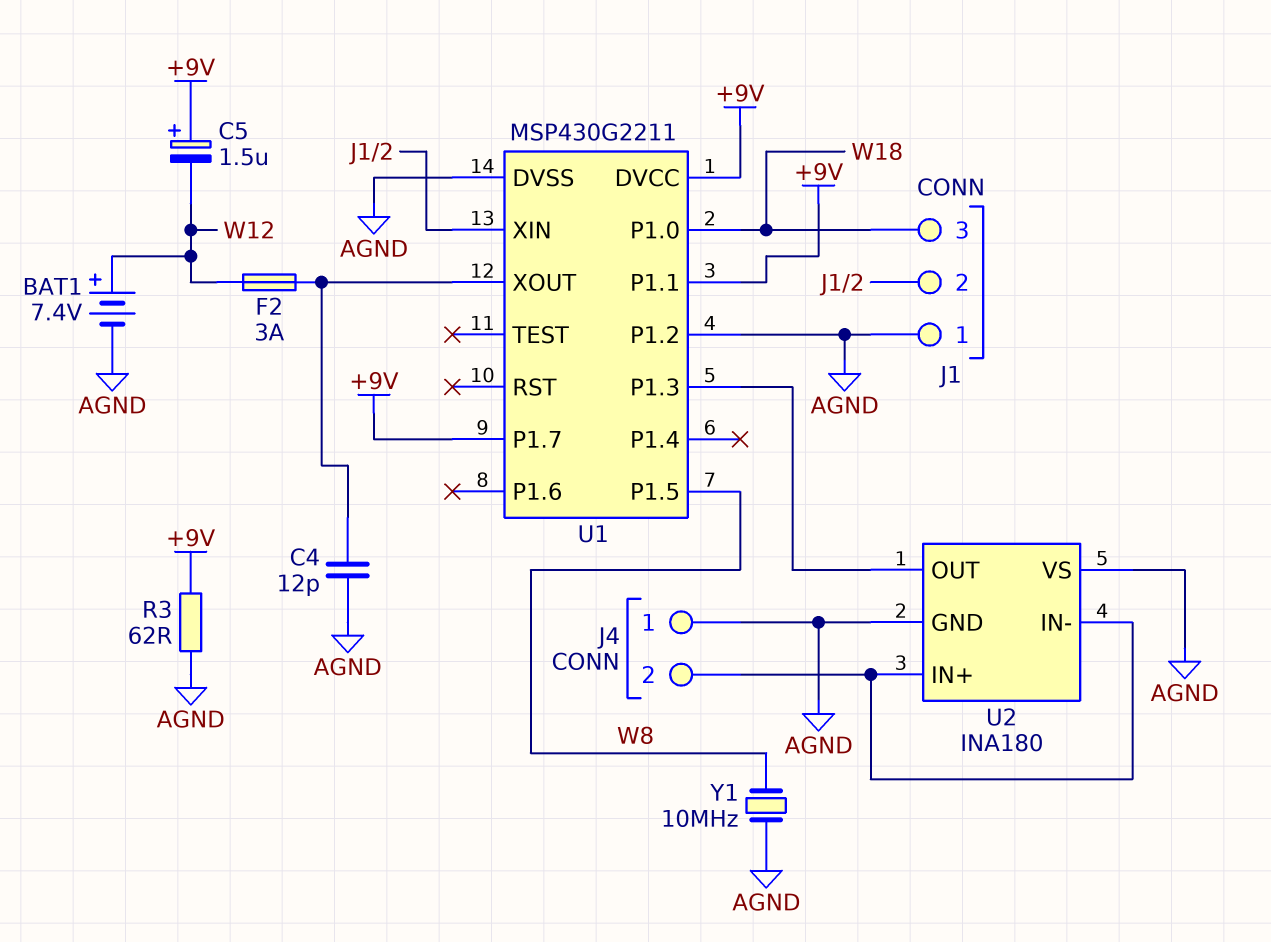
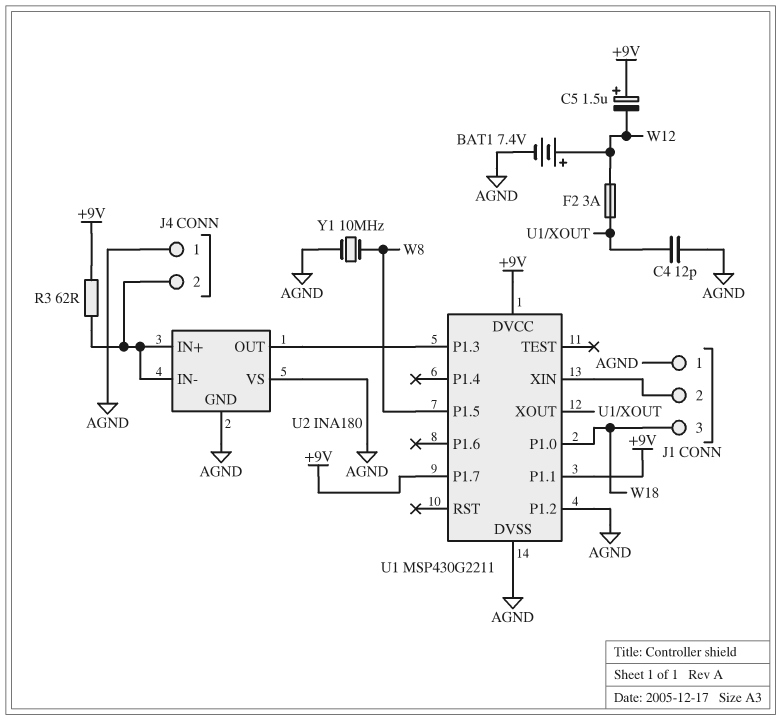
R3: 62 (+9V, AGND) -> 62 (+9V, J4/2)

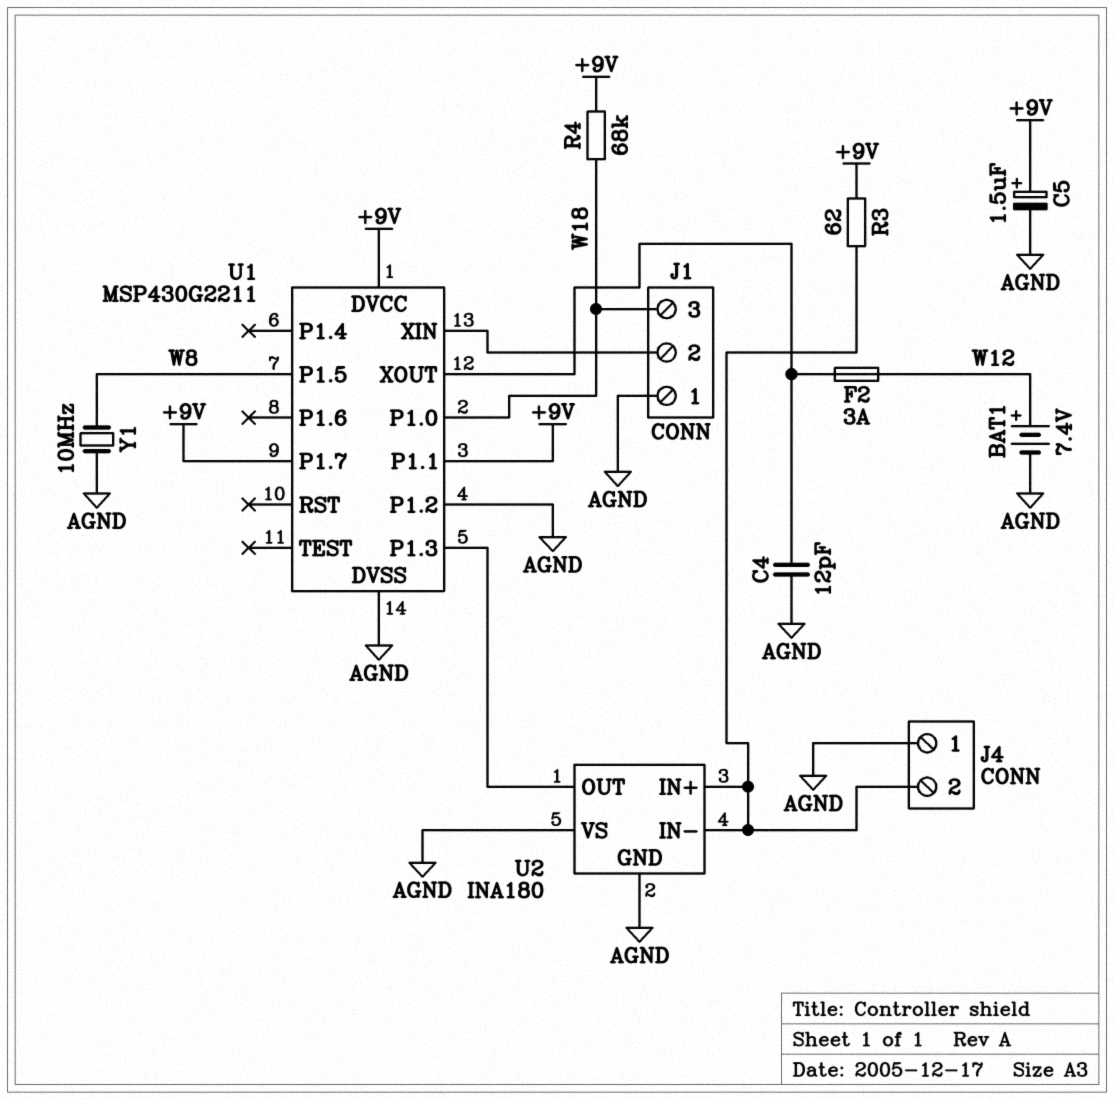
C5: 1.5uF (plus +9V, minus W12) -> 1.5uF (plus +9V, minus AGND)
R4: none -> 68k (+9V, W18)

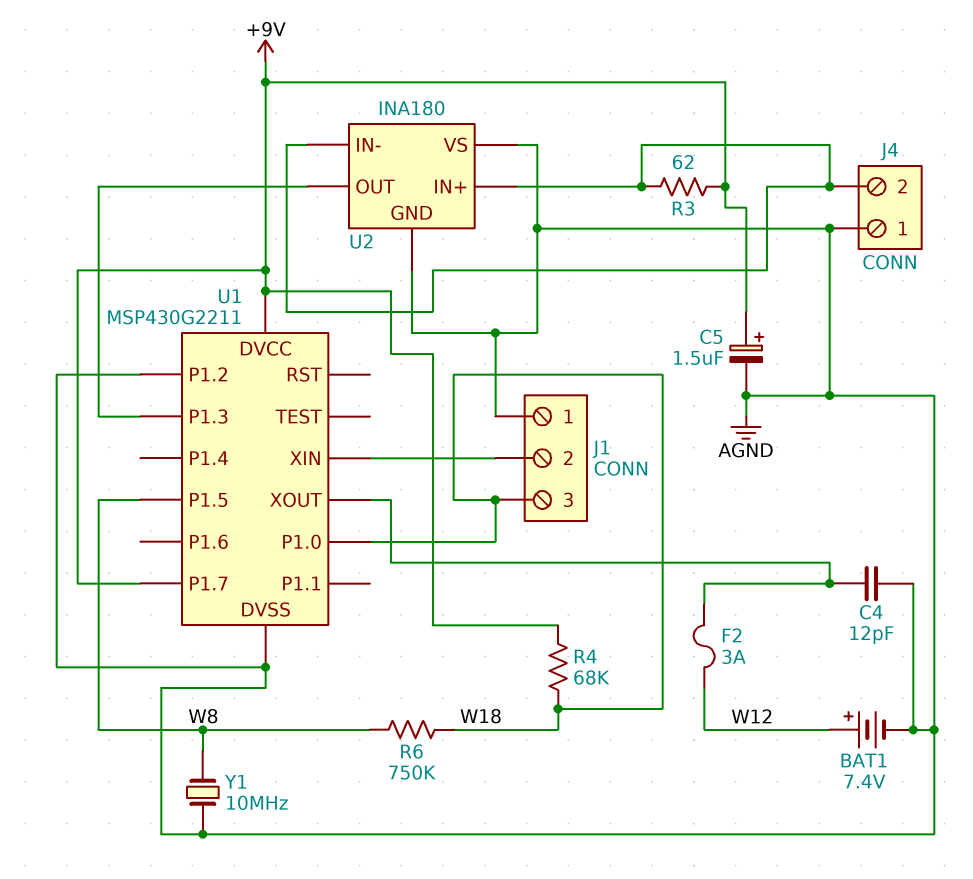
R6: none -> 750k (W8, W18)
U1 pin P1.1: +9V -> none

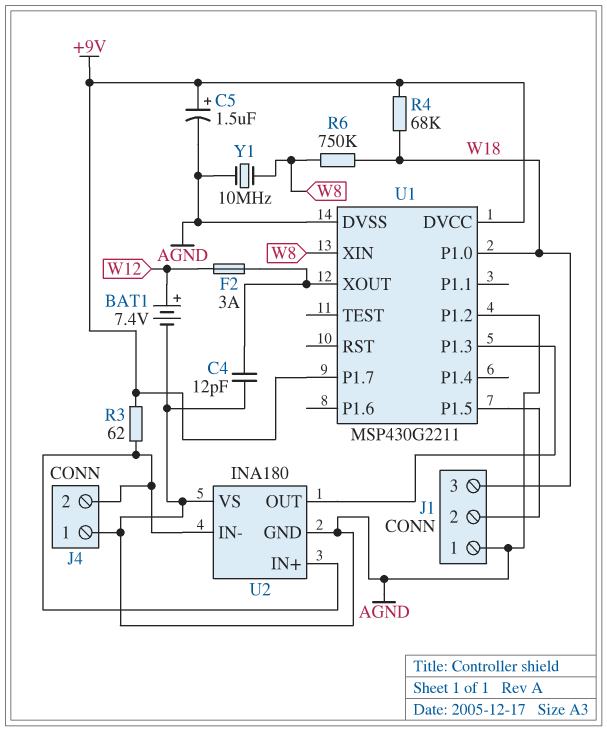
U1 pin P1.5: W8 -> J1/2
U1 pin XIN: J1/2 -> W8

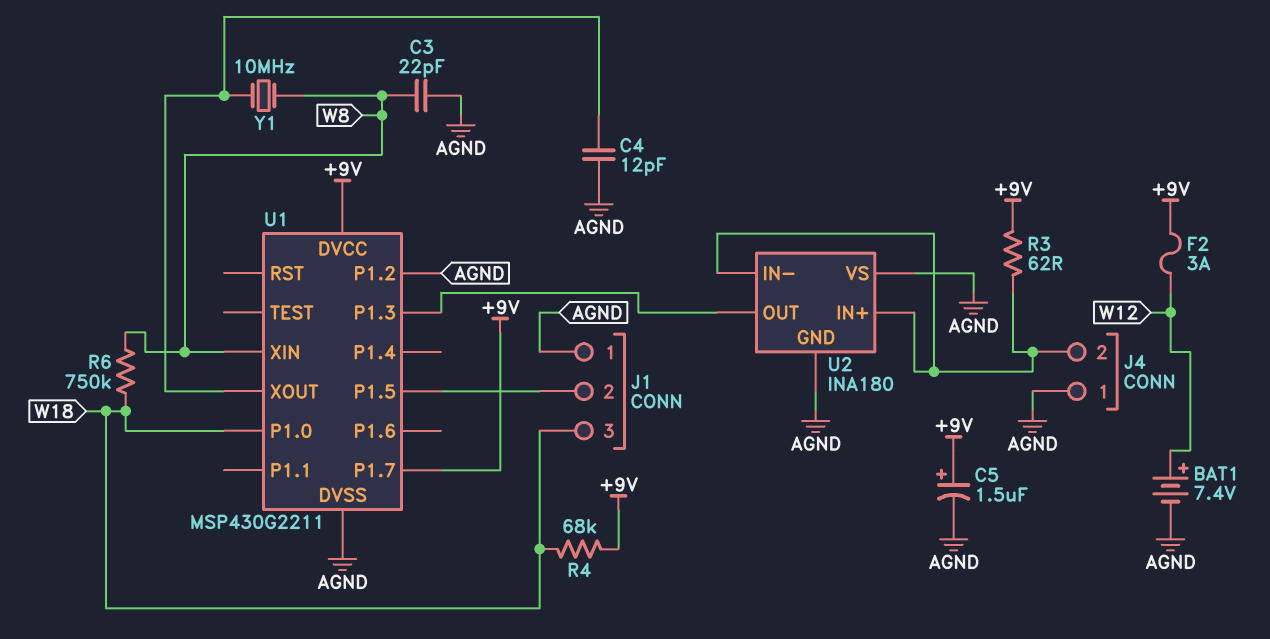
C3: none -> 22pF (AGND, W8)
F2: 3A (U1/XOUT, W12) -> 3A (+9V, W12)
Y1: 10MHz (AGND, W8) -> 10MHz (U1/XOUT, W8)

